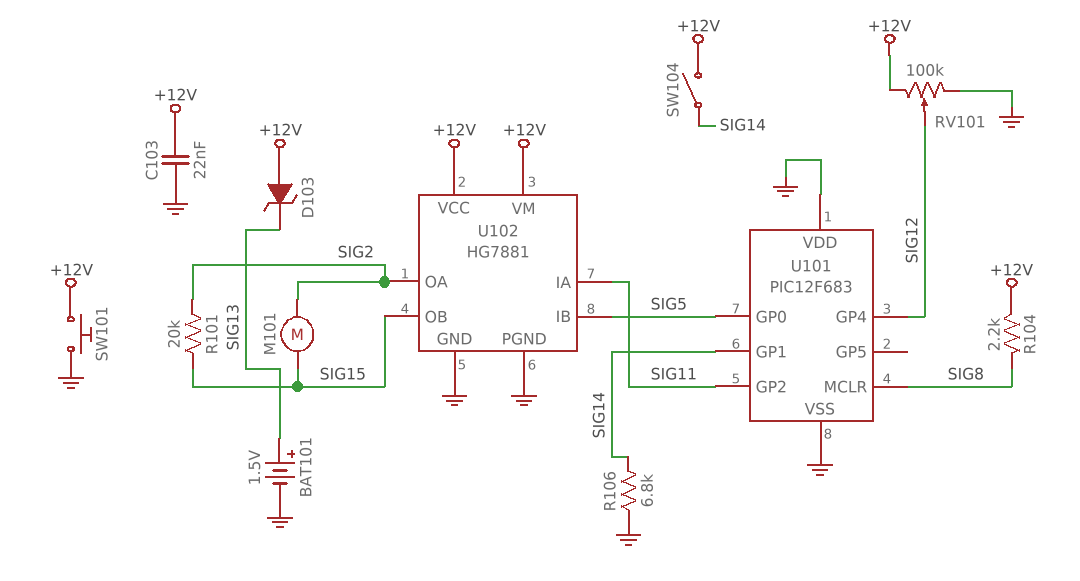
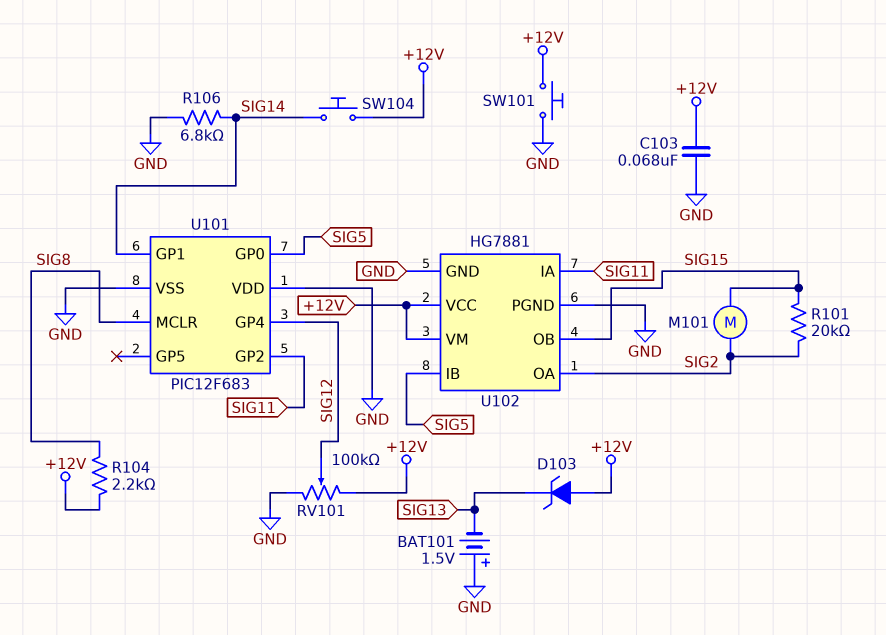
BAT101: 1.5V (plus SIG13, minus GND) -> 1.5V (plus GND, minus SIG13)
C103: 22nF (+12V, GND) -> 68nF (+12V, GND)
SW104: switch (+12V, SIG14) -> button (+12V, SIG14)

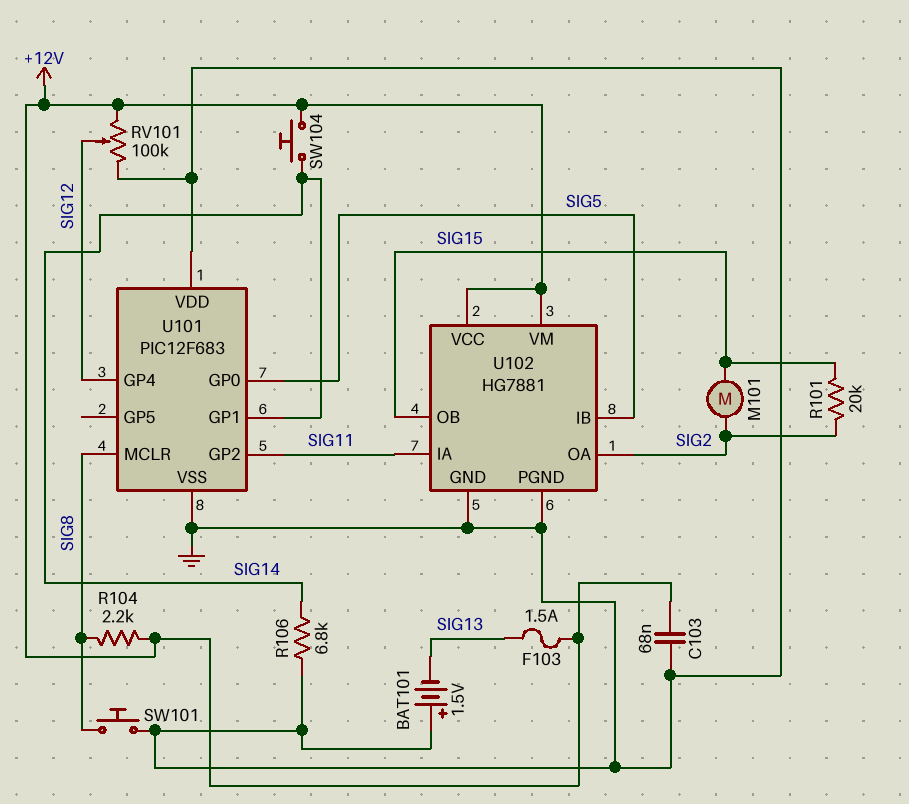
D103: zener (A +12V, K SIG13) -> none
F103: none -> 1.5A (+12V, SIG13)
SW101: button (+12V, GND) -> button (GND, SIG8)

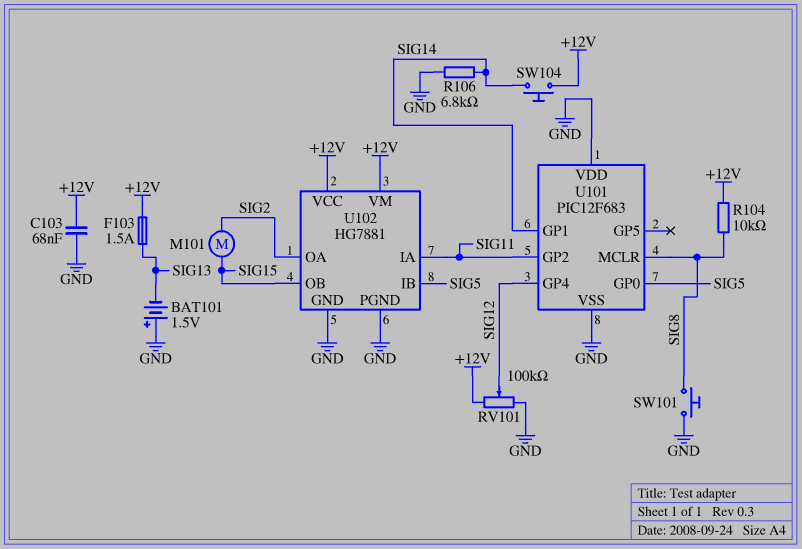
R101: 20k (SIG2, SIG15) -> none
R104: 2.2k (+12V, SIG8) -> 10k (+12V, SIG8)

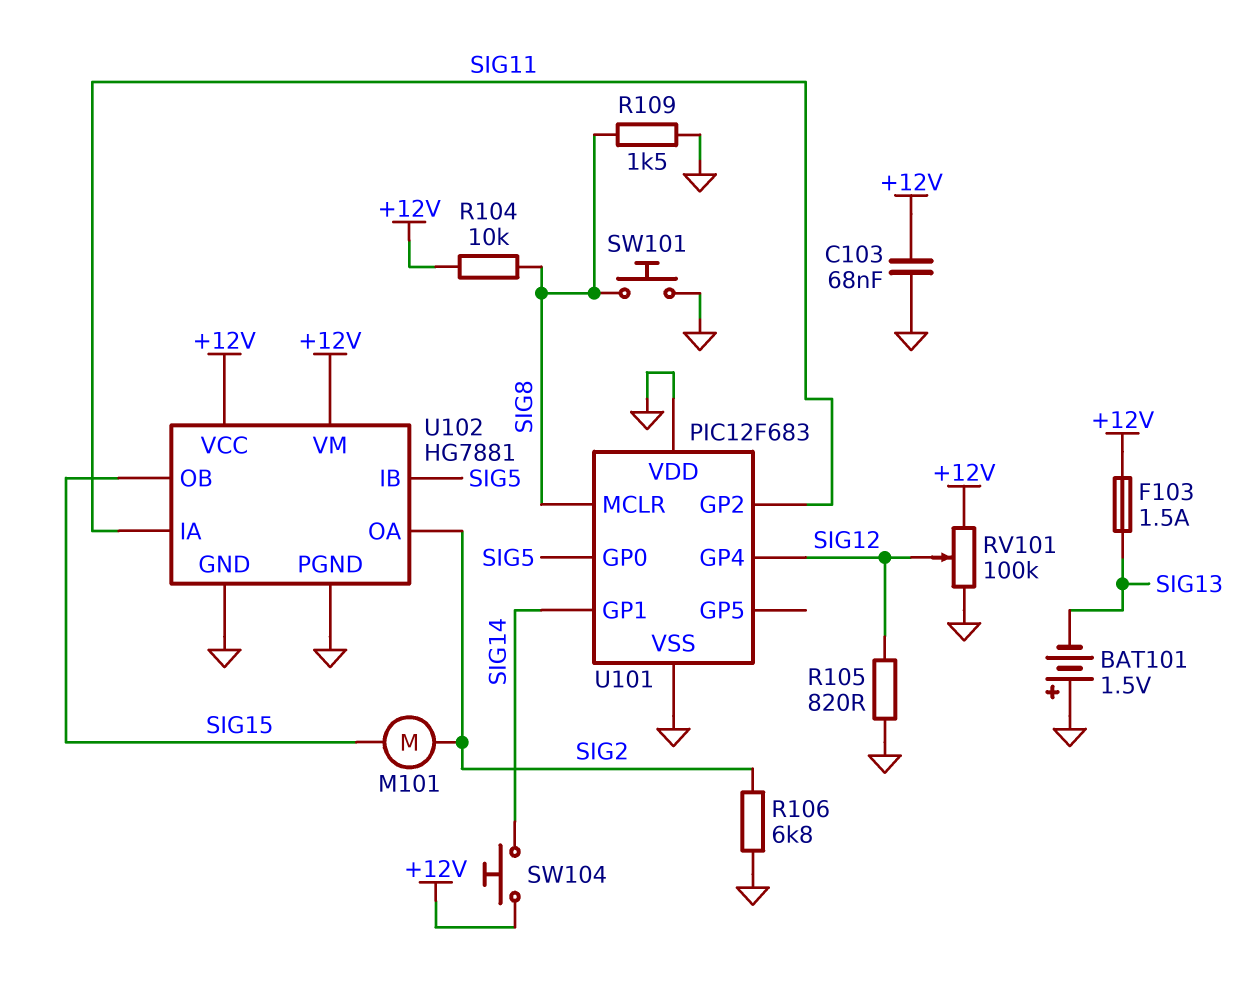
R105: none -> 820 (GND, SIG12)
R106: 6.8k (GND, SIG14) -> 6.8k (GND, SIG2)
R109: none -> 1.5k (GND, SIG8)

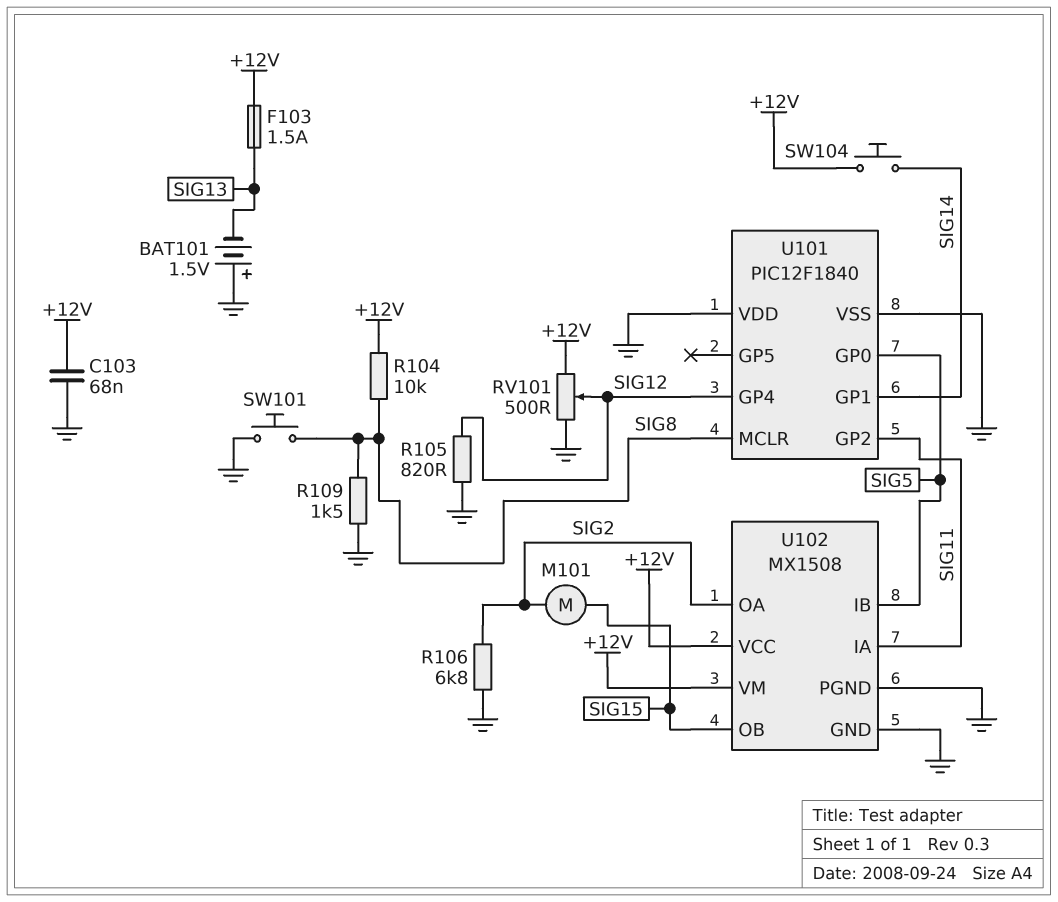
RV101: 100k (+12V, GND, wiper SIG12) -> 500 (+12V, GND, wiper SIG12)
U101: PIC12F683 -> PIC12F1840
U102: HG7881 -> MX1508

